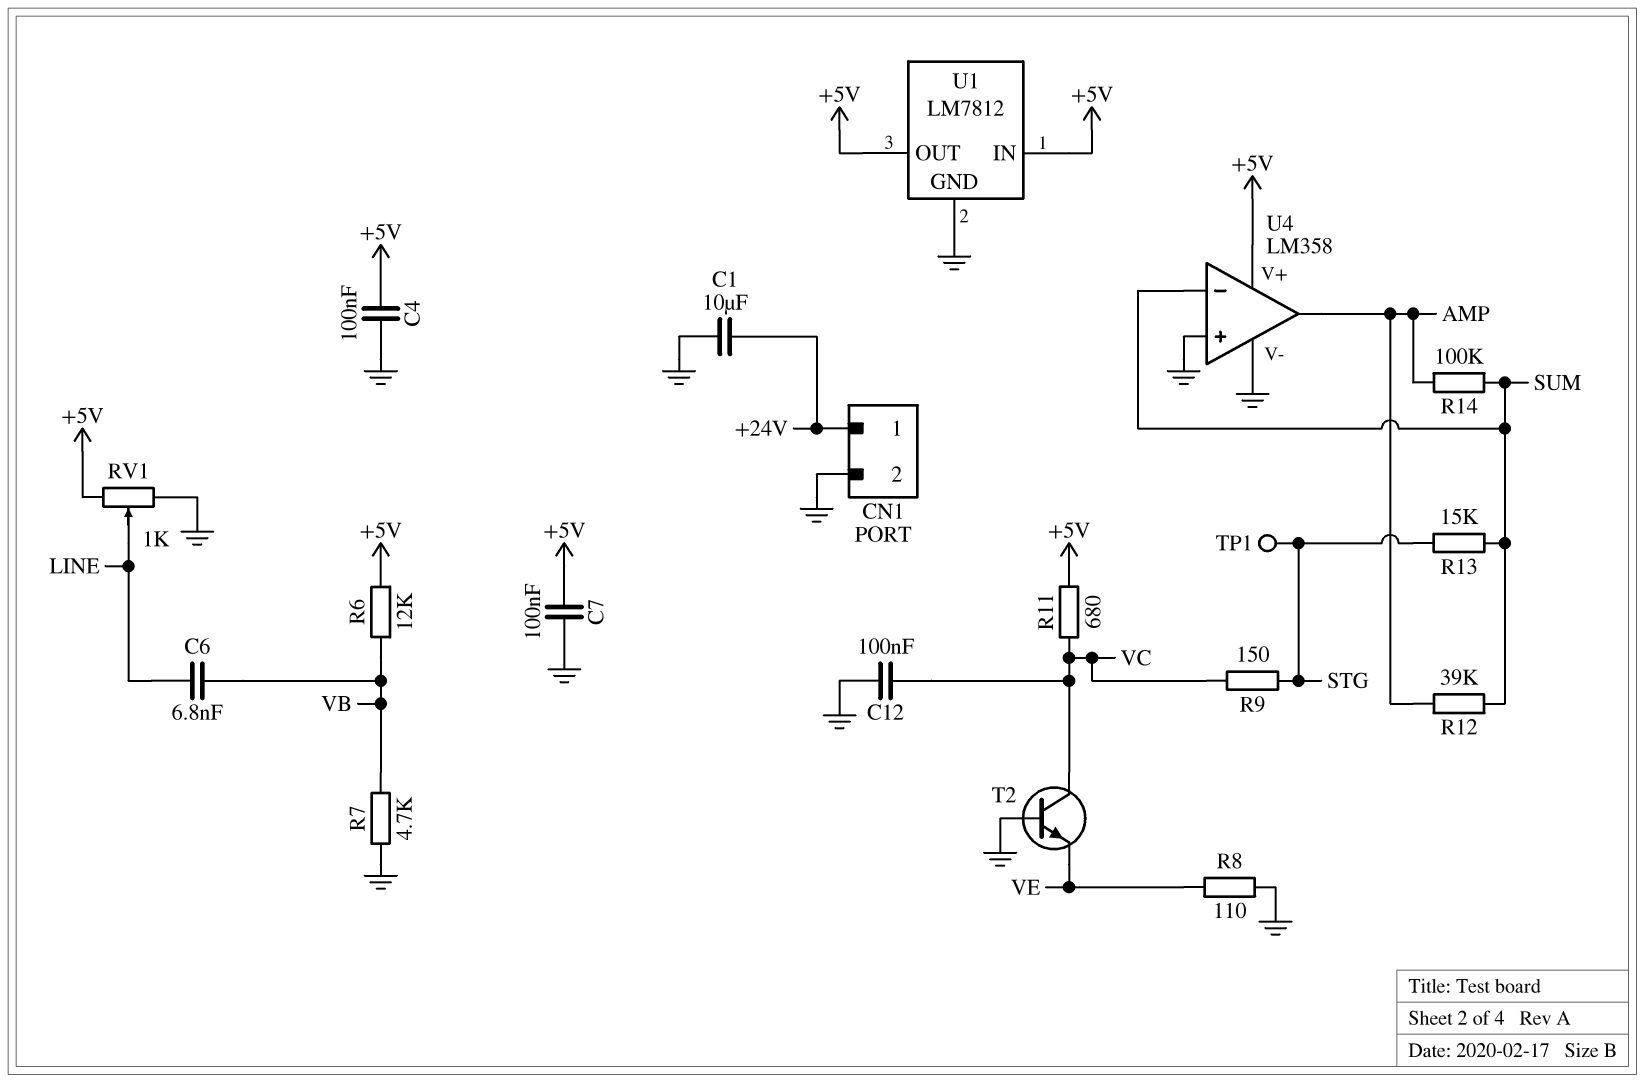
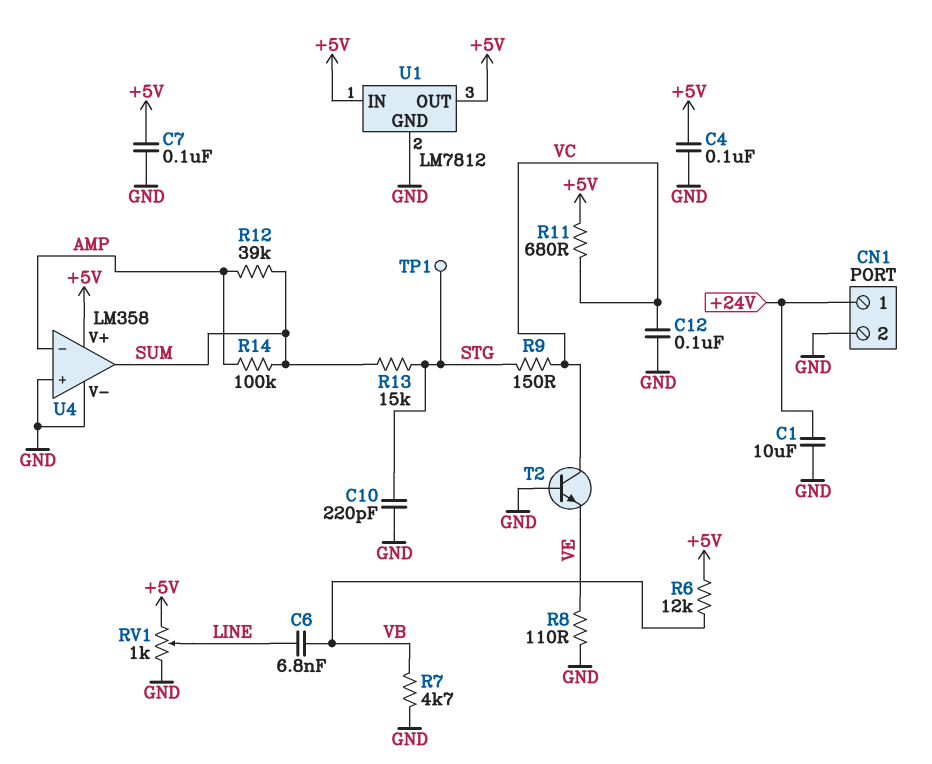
C10: none -> 220pF (GND, STG)
U4 pin in-: SUM -> AMP
U4 pin out: AMP -> SUM

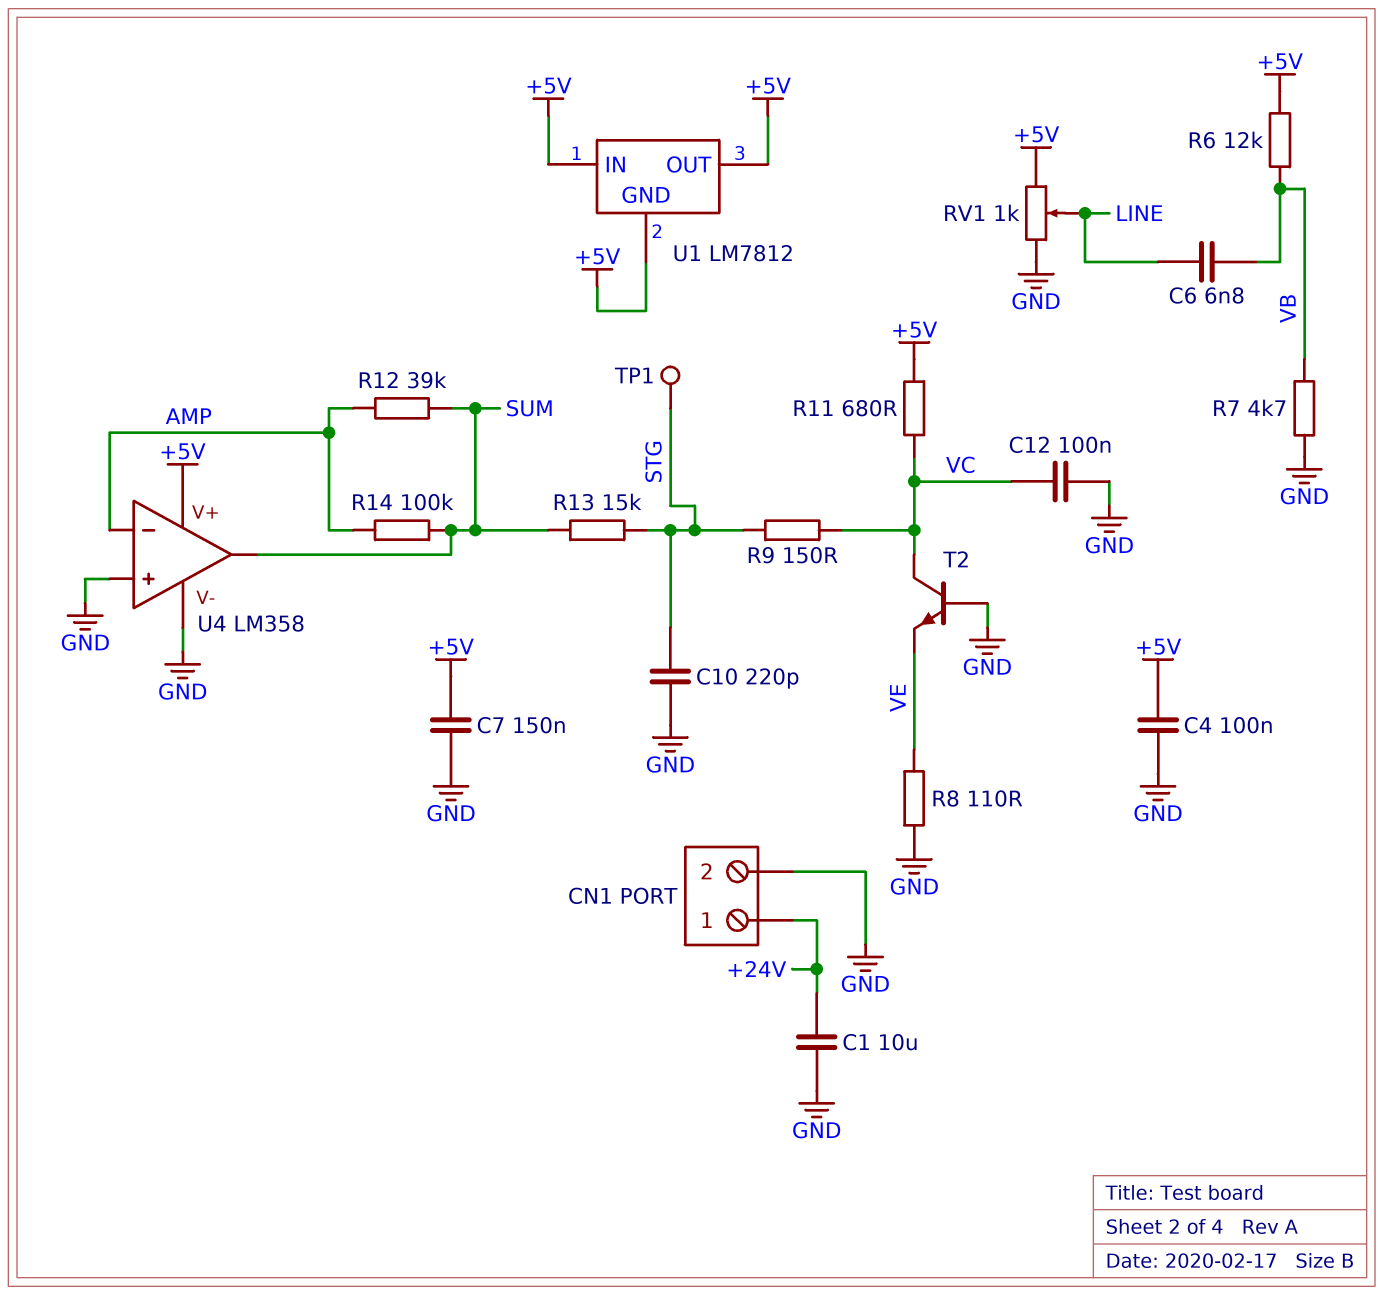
C7: 100nF (+5V, GND) -> 150nF (+5V, GND)
U1 pin GND: GND -> +5V

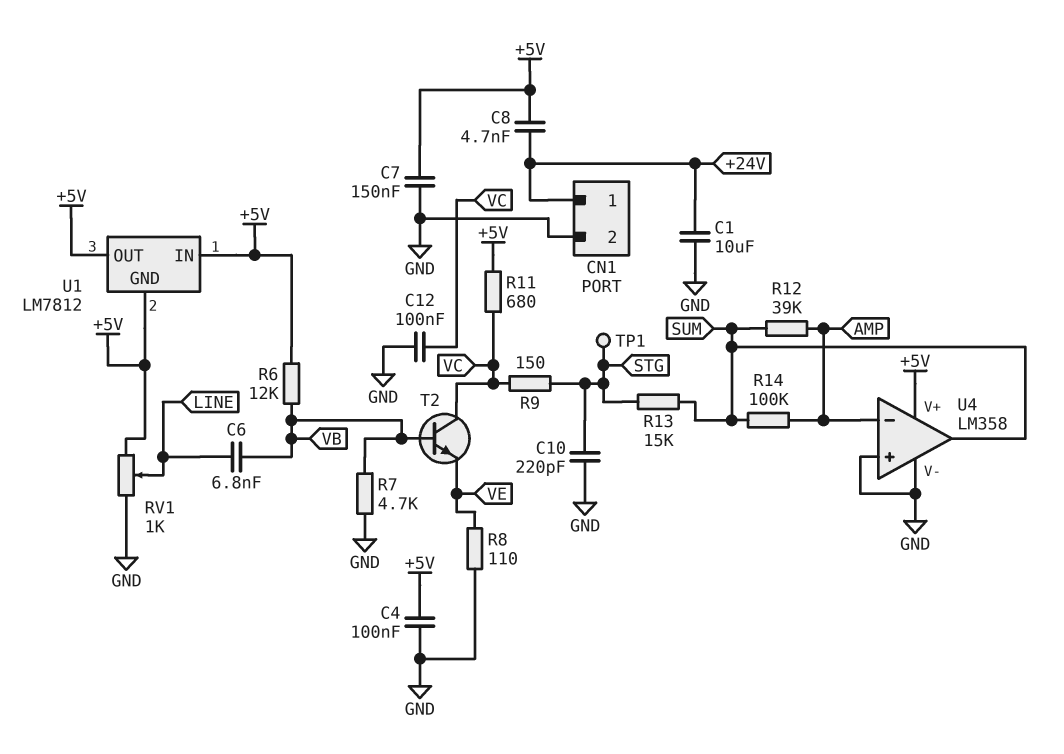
C8: none -> 4.7nF (+5V, +24V)
T2: NPN (B GND, C VC, E VE) -> NPN (B VB, C VC, E VE)

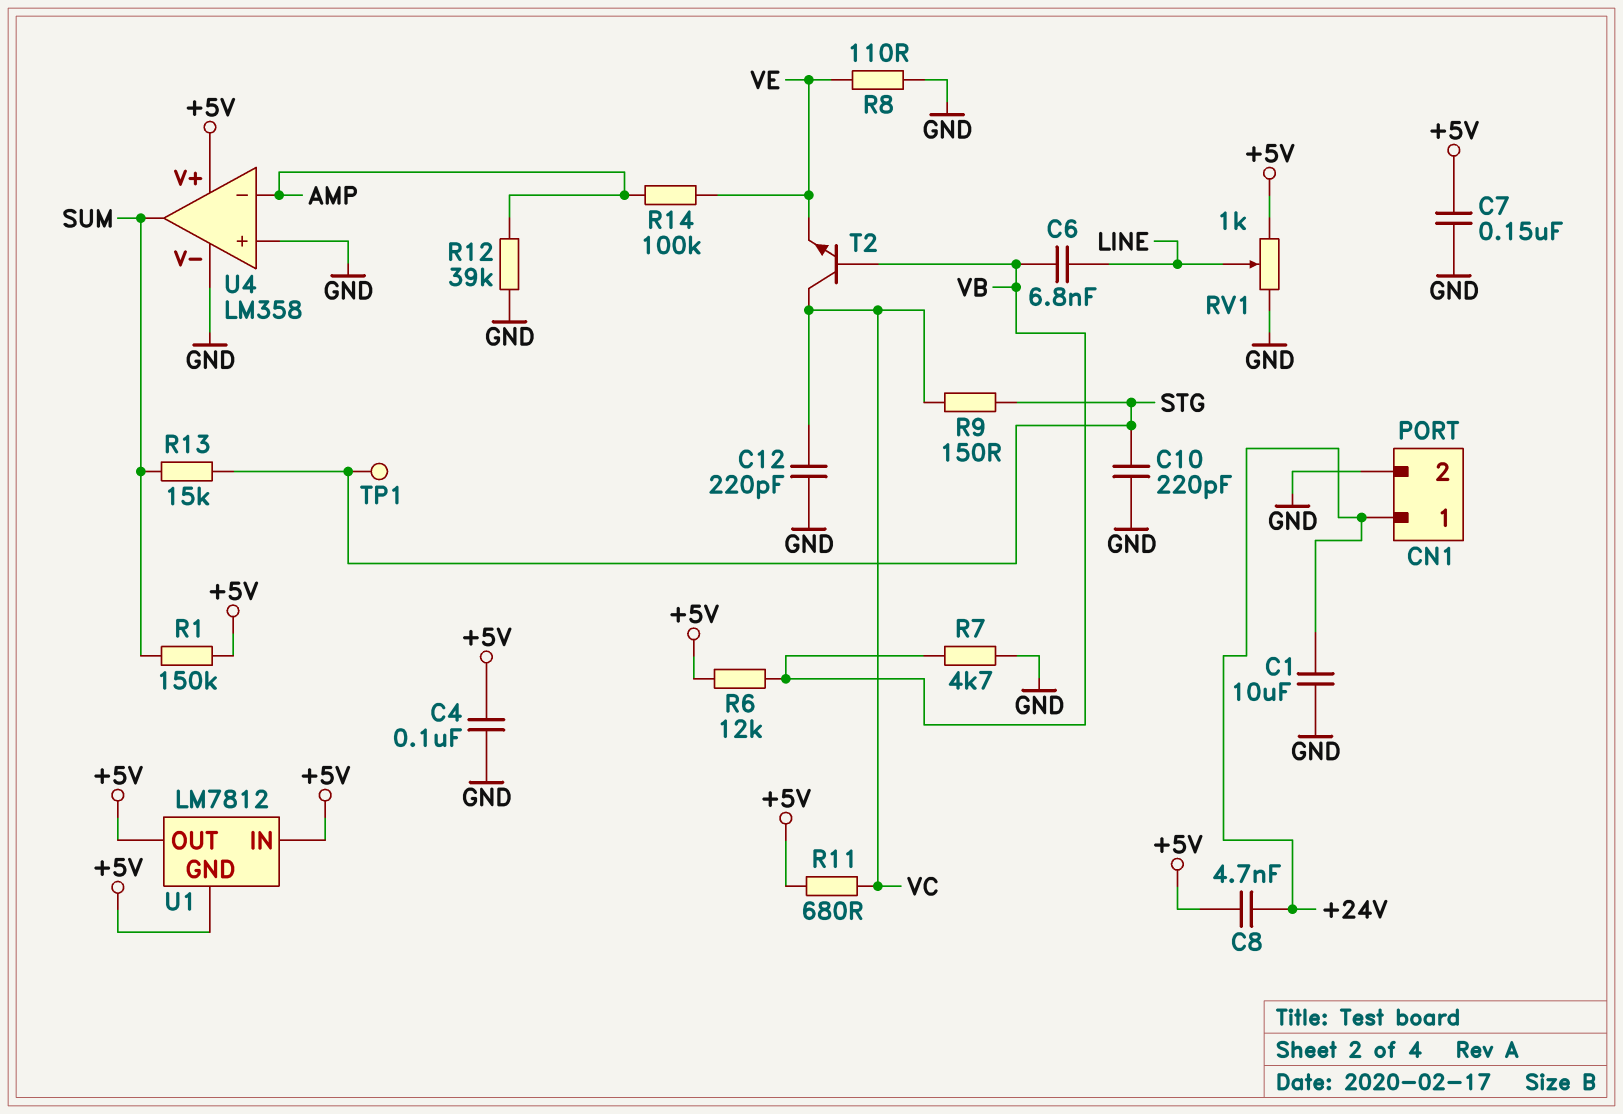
C12: 100nF (GND, VC) -> 220pF (GND, VC)
R1: none -> 150k (+5V, SUM)
R12: 39k (AMP, SUM) -> 39k (AMP, GND)
R14: 100k (AMP, SUM) -> 100k (AMP, VE)

